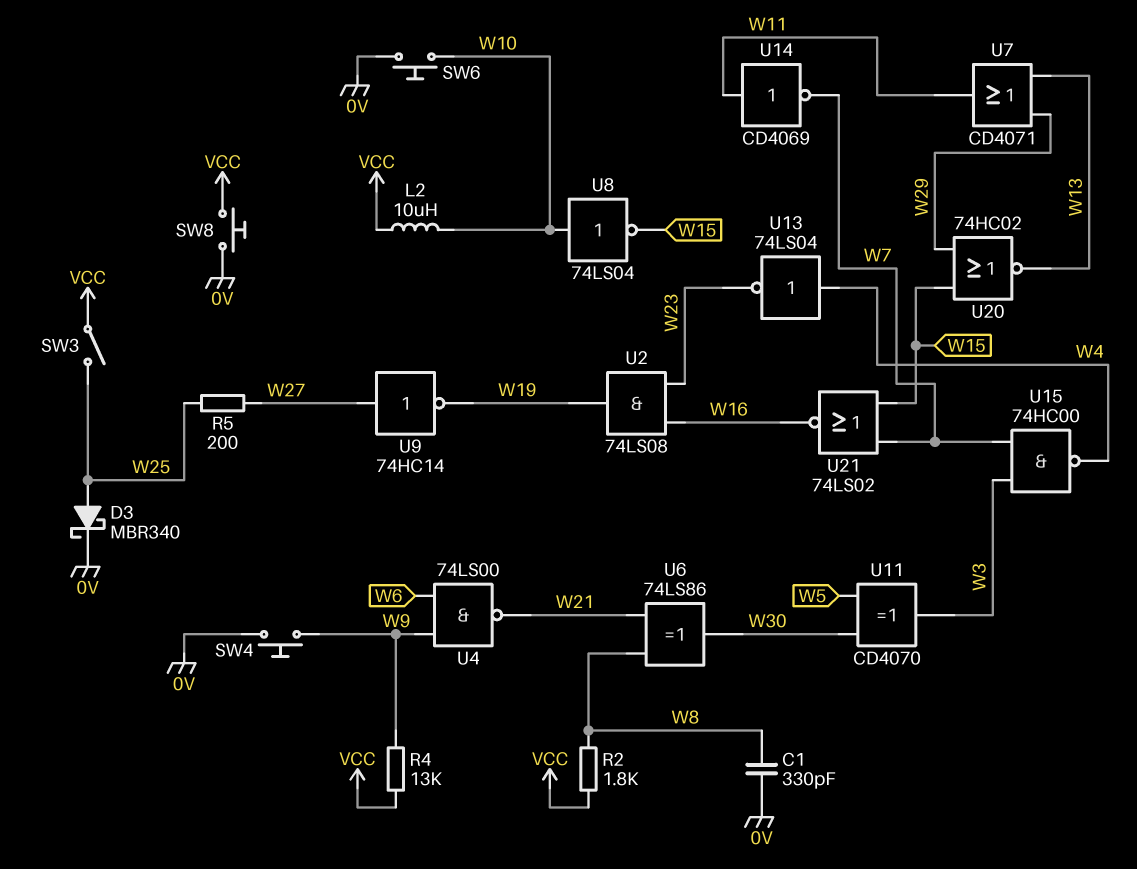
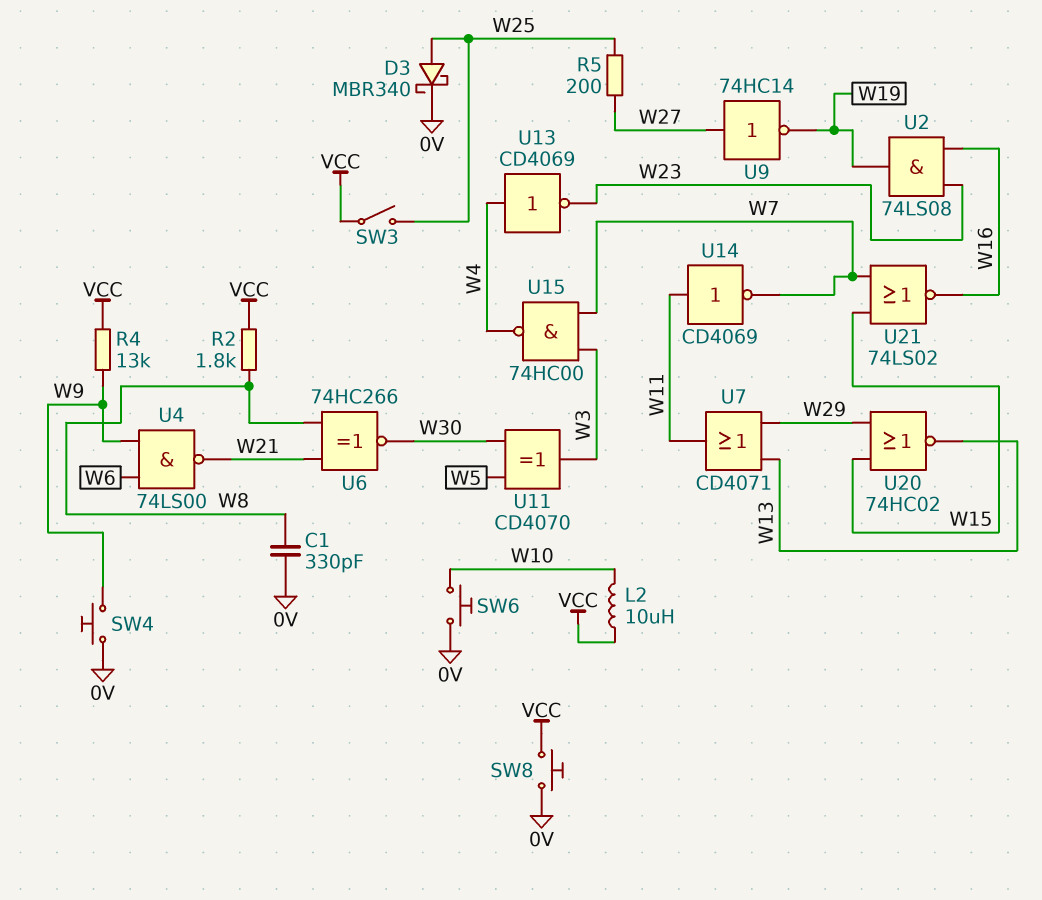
U6: XOR 74LS86 (in W8, in W21, out W30) -> XNOR 74HC266 (in W8, in W21, out W30)
U8: NOT 74LS04 (in W10, out W15) -> none
U13: NOT 74LS04 (in W4, out W23) -> NOT CD4069 (in W4, out W23)

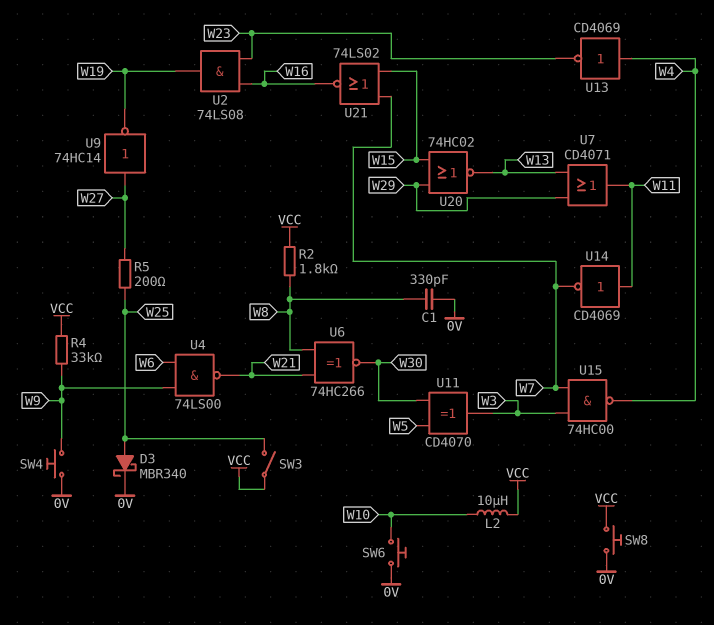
R4: 13k (VCC, W9) -> 33k (VCC, W9)

